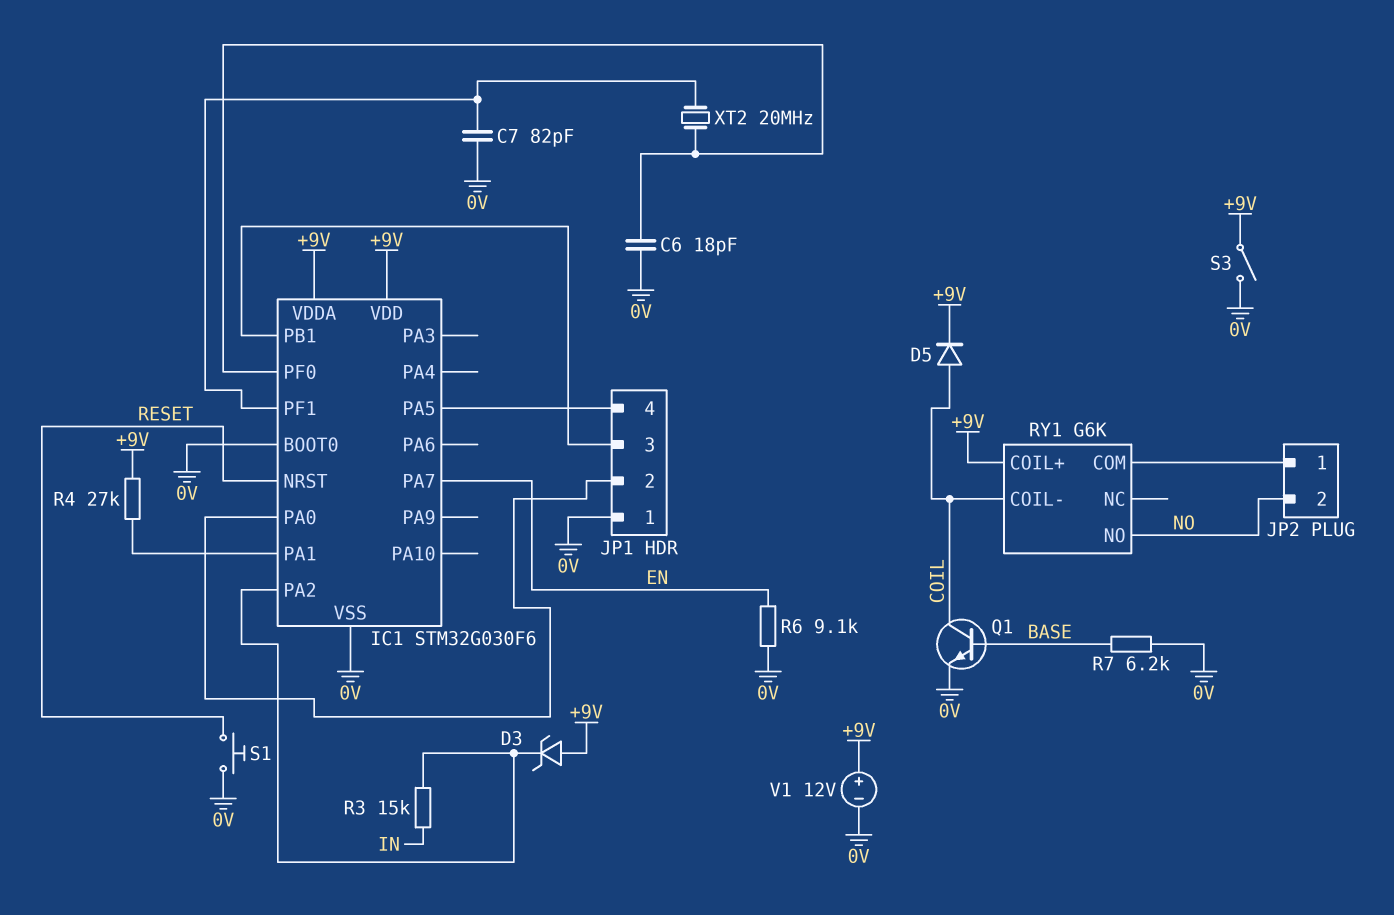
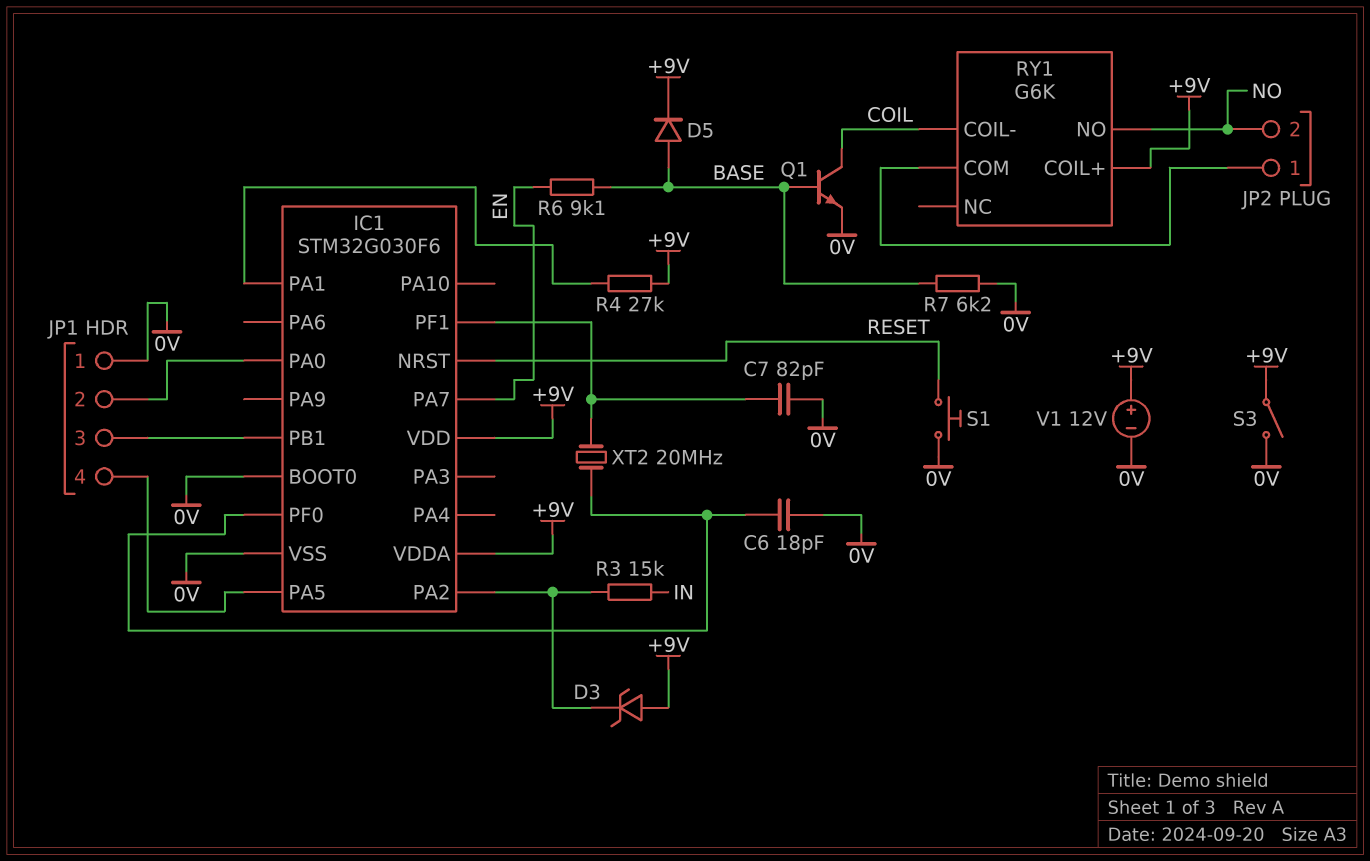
D5: diode (A COIL, K +9V) -> diode (A BASE, K +9V)
R6: 9.1k (0V, EN) -> 9.1k (BASE, EN)

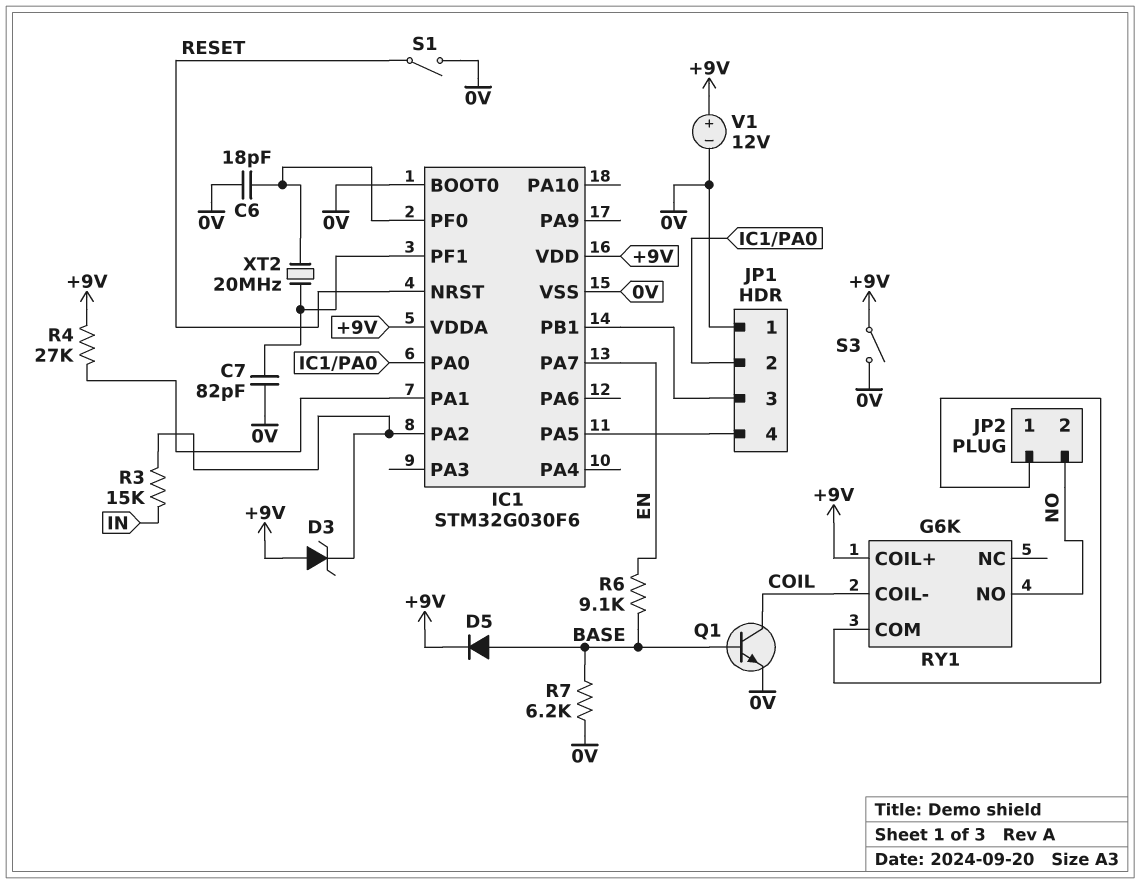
S1: button (0V, RESET) -> switch (0V, RESET)

